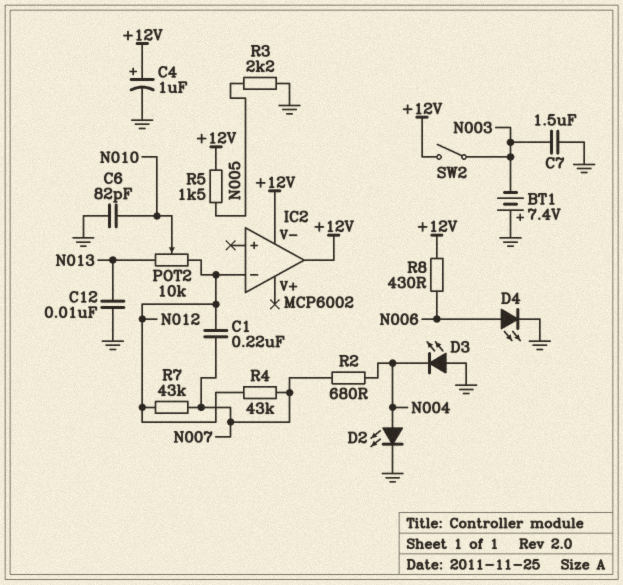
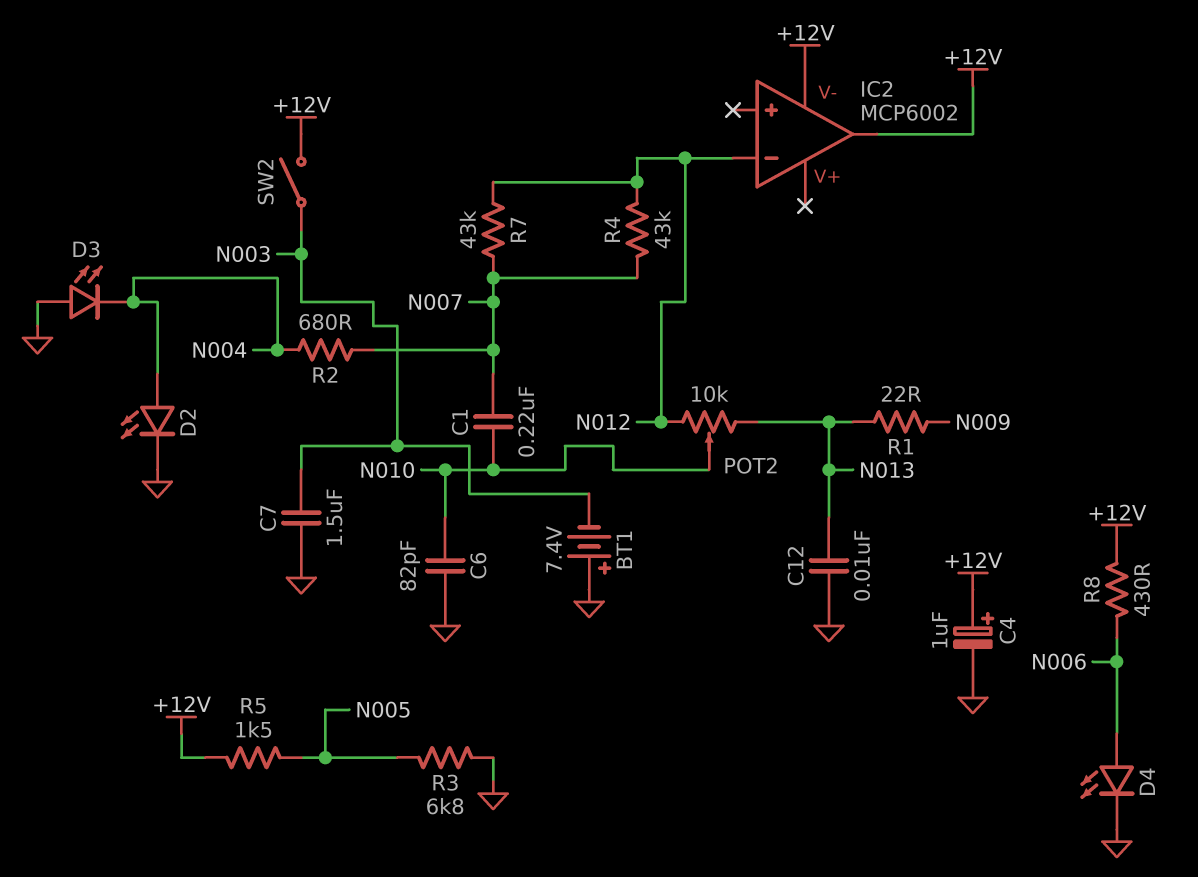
C1: 220nF (N007, N012) -> 220nF (N007, N010)
R1: none -> 22 (N009, N013)
R3: 2.2k (GND, N005) -> 6.8k (GND, N005)

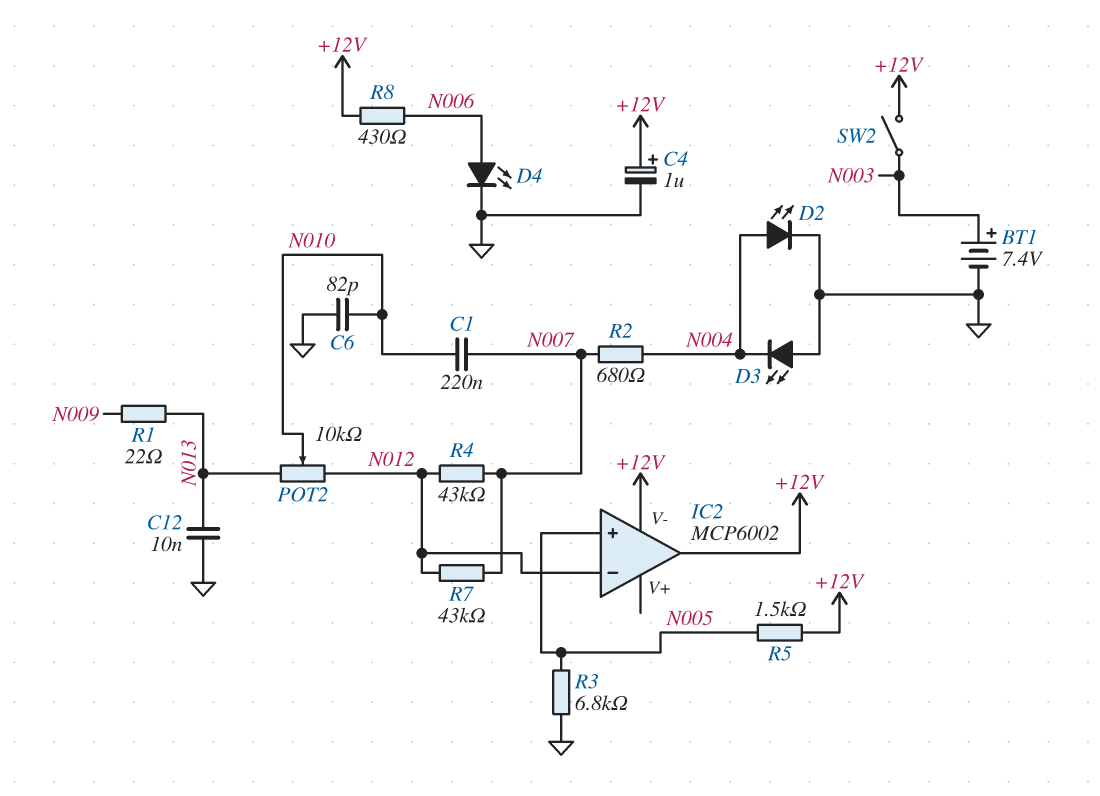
BT1: 7.4V (plus GND, minus N003) -> 7.4V (plus N003, minus GND)
C7: 1.5uF (GND, N003) -> none
IC2 pin in+: none -> N005

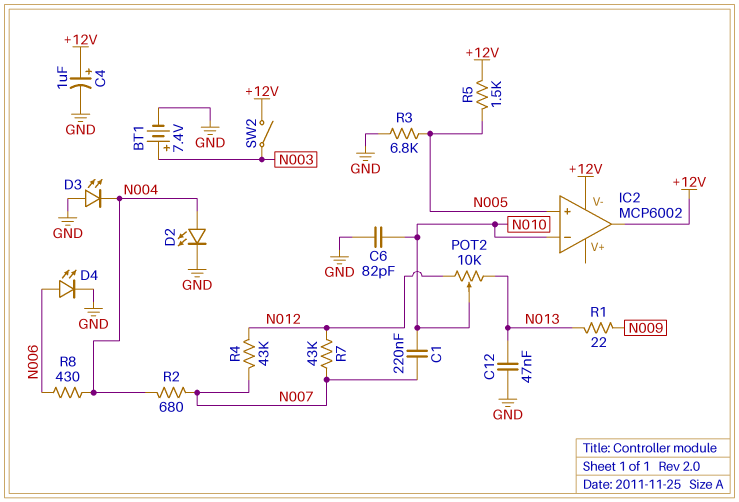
C12: 10nF (GND, N013) -> 47nF (GND, N013)
IC2 pin in-: N012 -> N010
R8: 430 (+12V, N006) -> 430 (N004, N006)

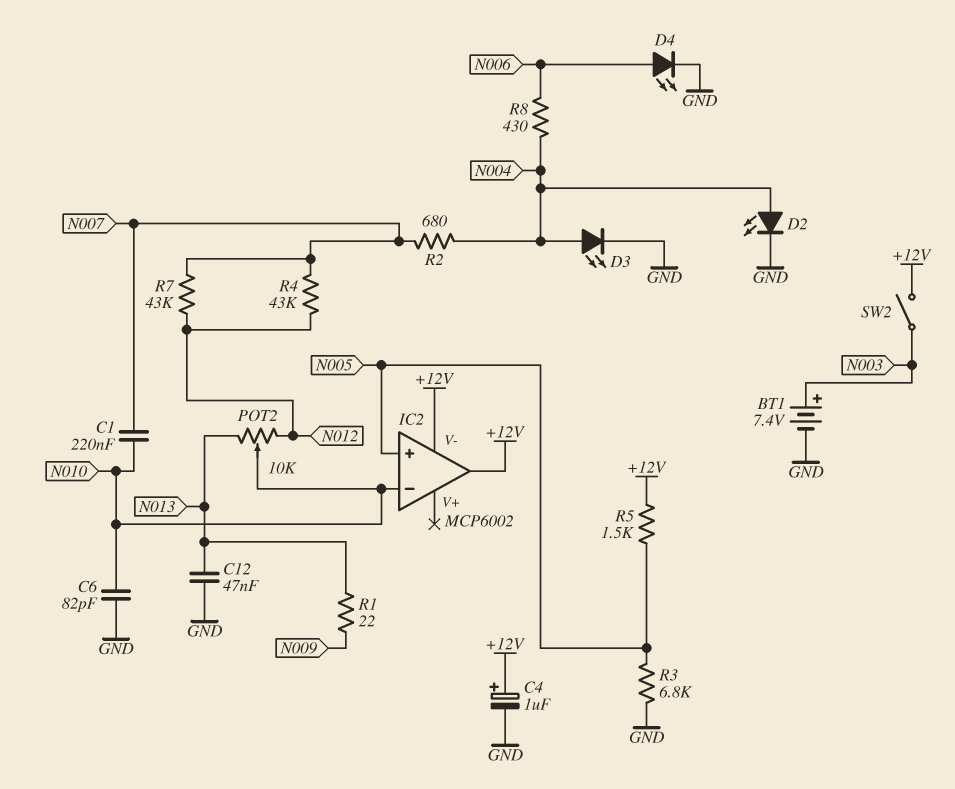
D3: LED (A GND, K N004) -> LED (A N004, K GND)

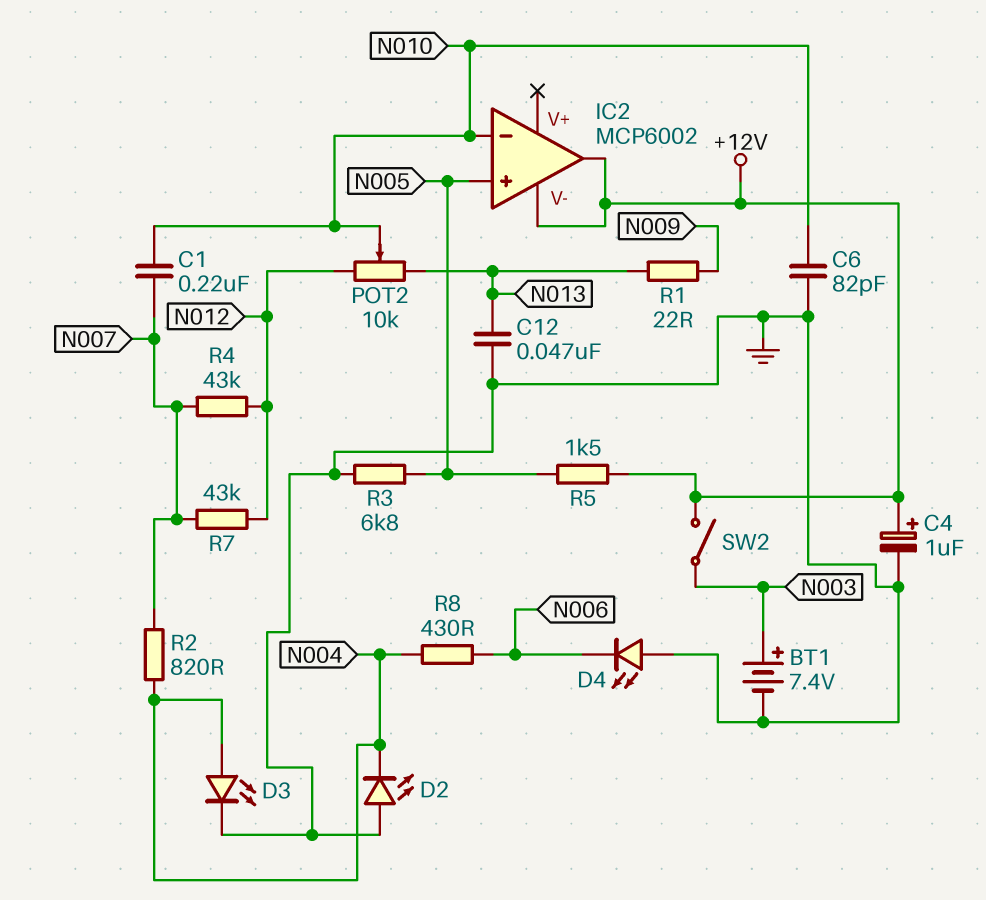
D2: LED (A N004, K GND) -> LED (A GND, K N004)
D4: LED (A N006, K GND) -> LED (A GND, K N006)
R2: 680 (N004, N007) -> 820 (N004, N007)

